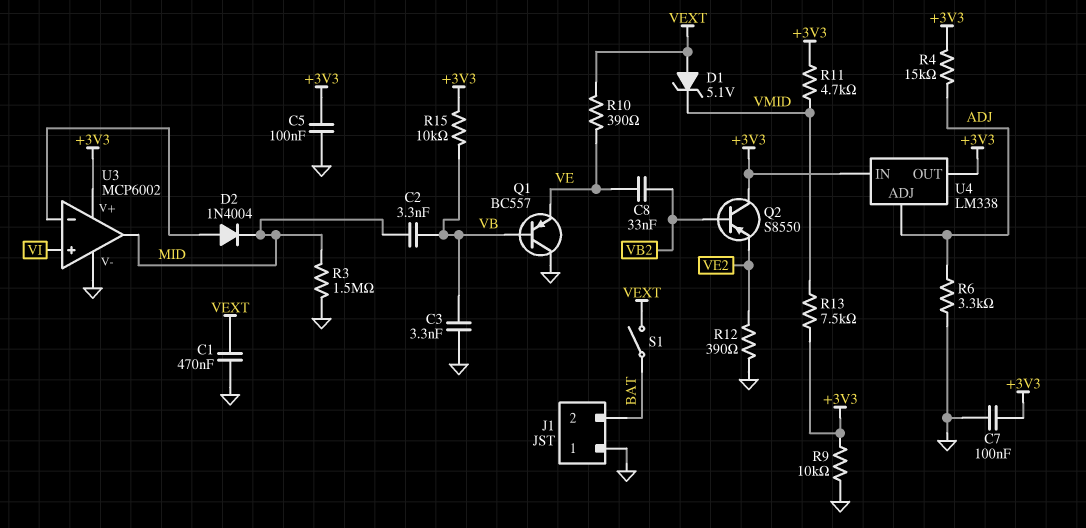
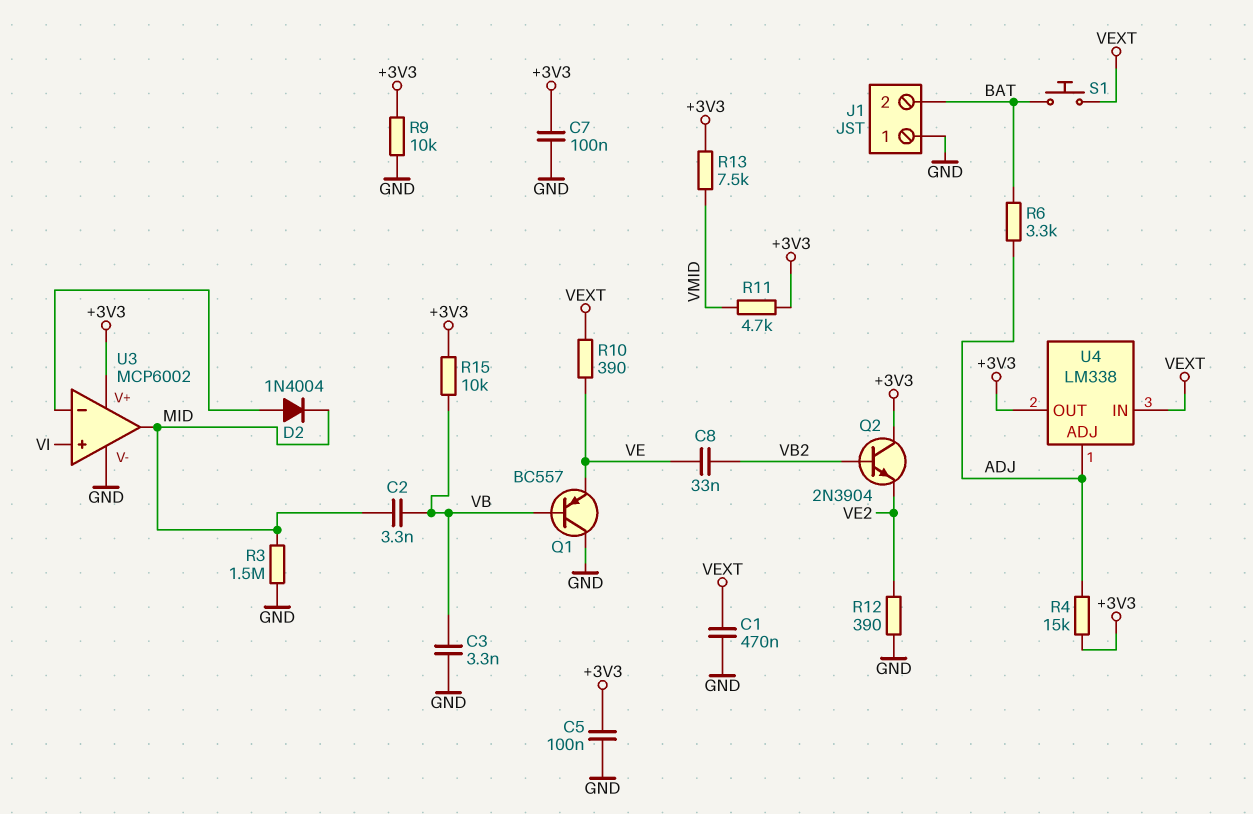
D1: zener 5.1V (A VEXT, K VMID) -> none
Q2: PNP S8550 (B VB2, C +3V3, E VE2) -> NPN 2N3904 (B VB2, C +3V3, E VE2)
R6: 3.3k (ADJ, GND) -> 3.3k (ADJ, BAT)
S1: switch (BAT, VEXT) -> button (BAT, VEXT)
U4 pin IN: +3V3 -> VEXT

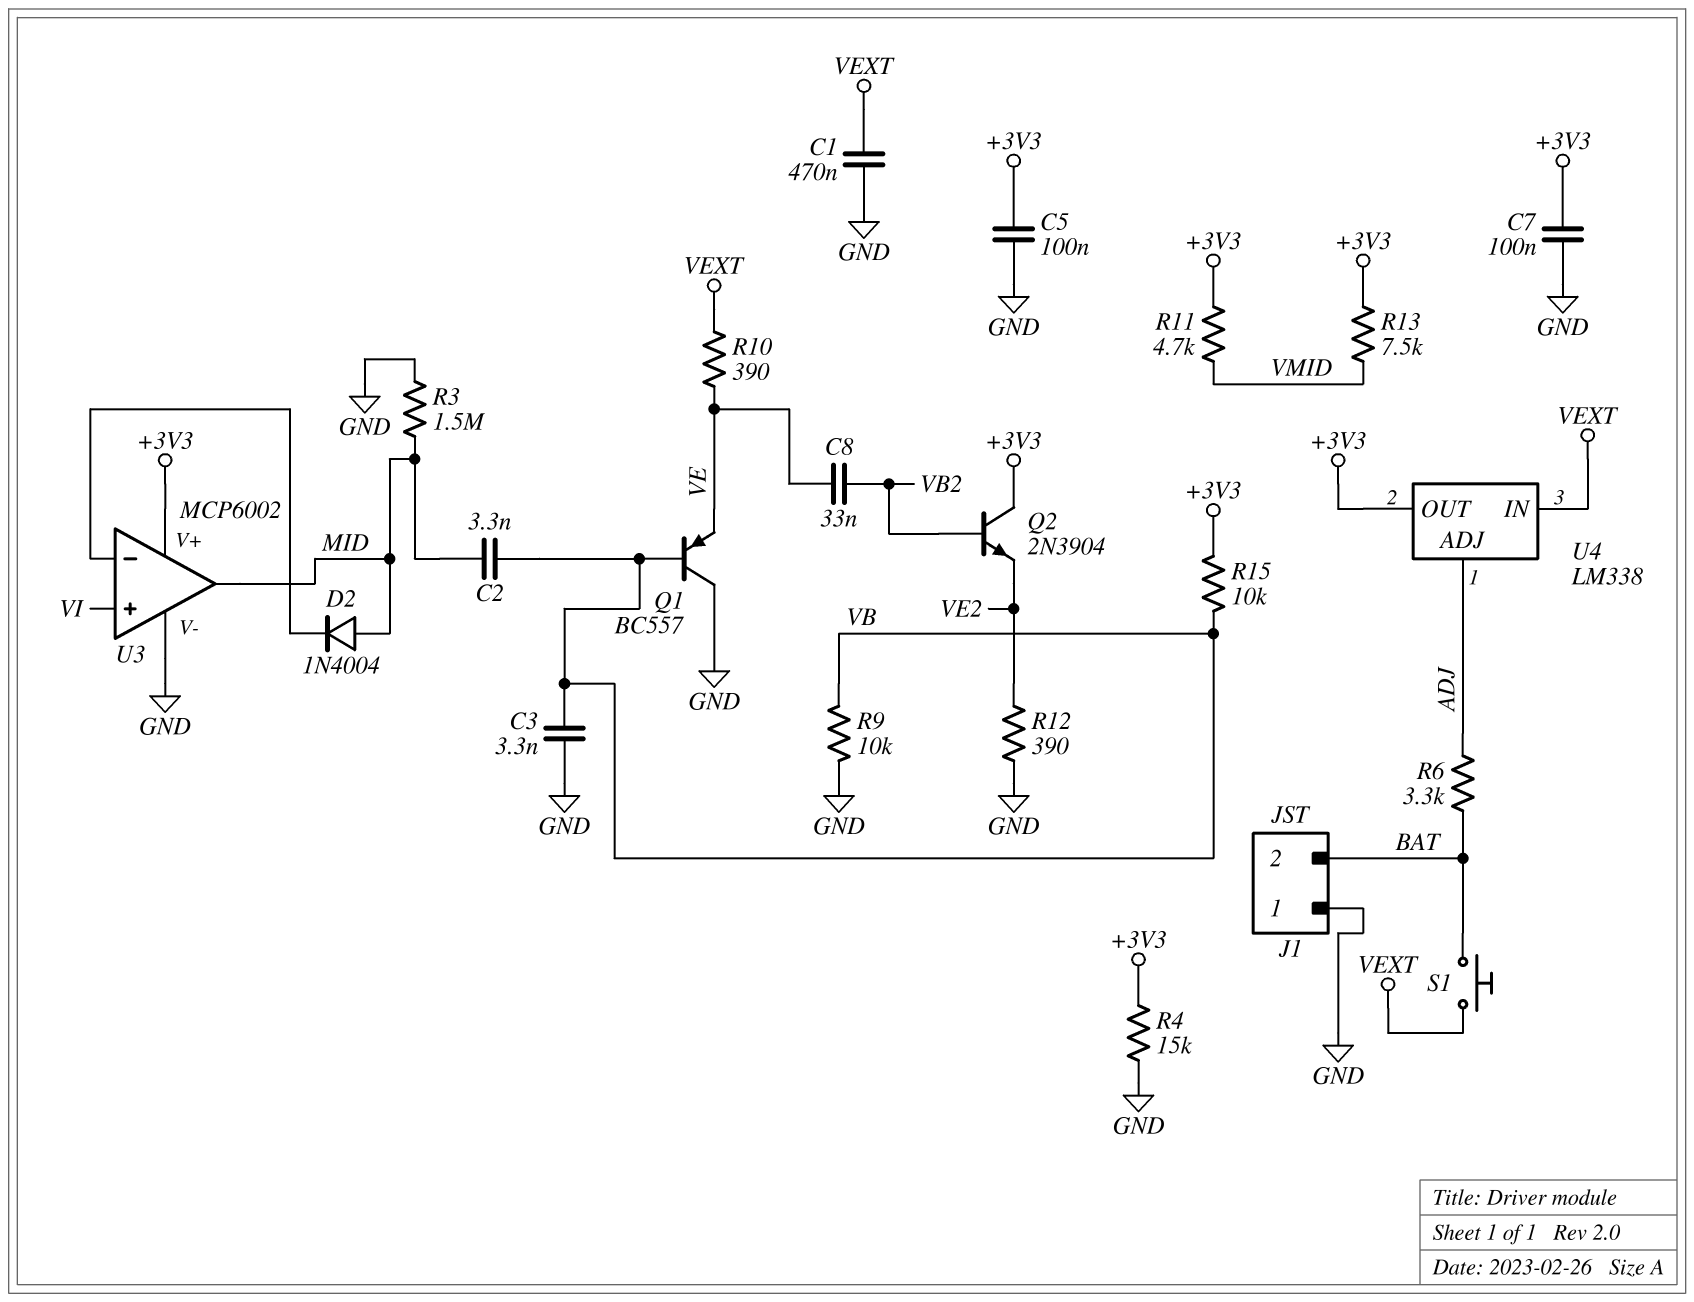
D2: diode 1N4004 (A U3/in-, K MID) -> diode 1N4004 (A MID, K U3/in-)
R4: 15k (+3V3, ADJ) -> 15k (+3V3, GND)
R9: 10k (+3V3, GND) -> 10k (GND, VB)

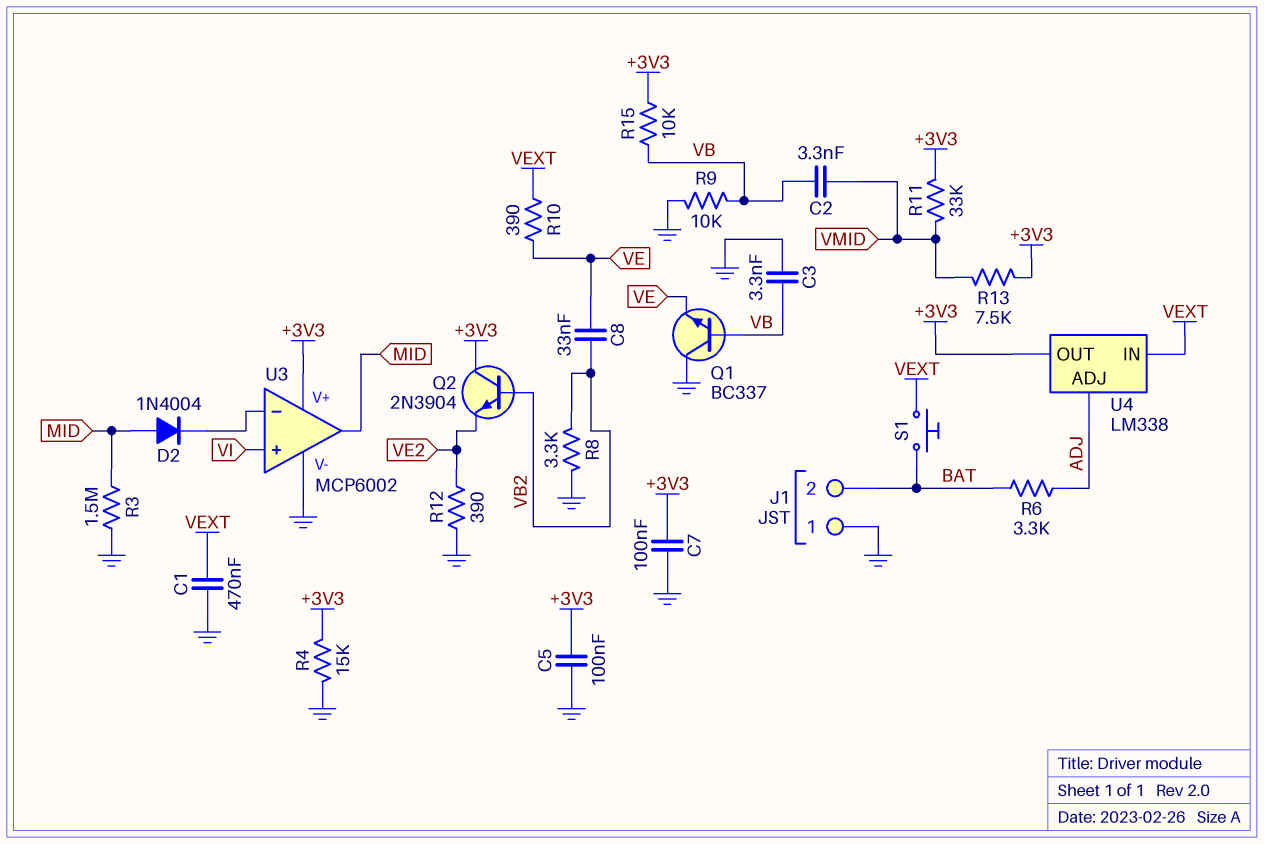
C2: 3.3nF (MID, VB) -> 3.3nF (VB, VMID)
Q1: PNP BC557 (B VB, C GND, E VE) -> NPN BC337 (B VB, C GND, E VE)
R8: none -> 3.3k (GND, VB2)
R11: 4.7k (+3V3, VMID) -> 33k (+3V3, VMID)

